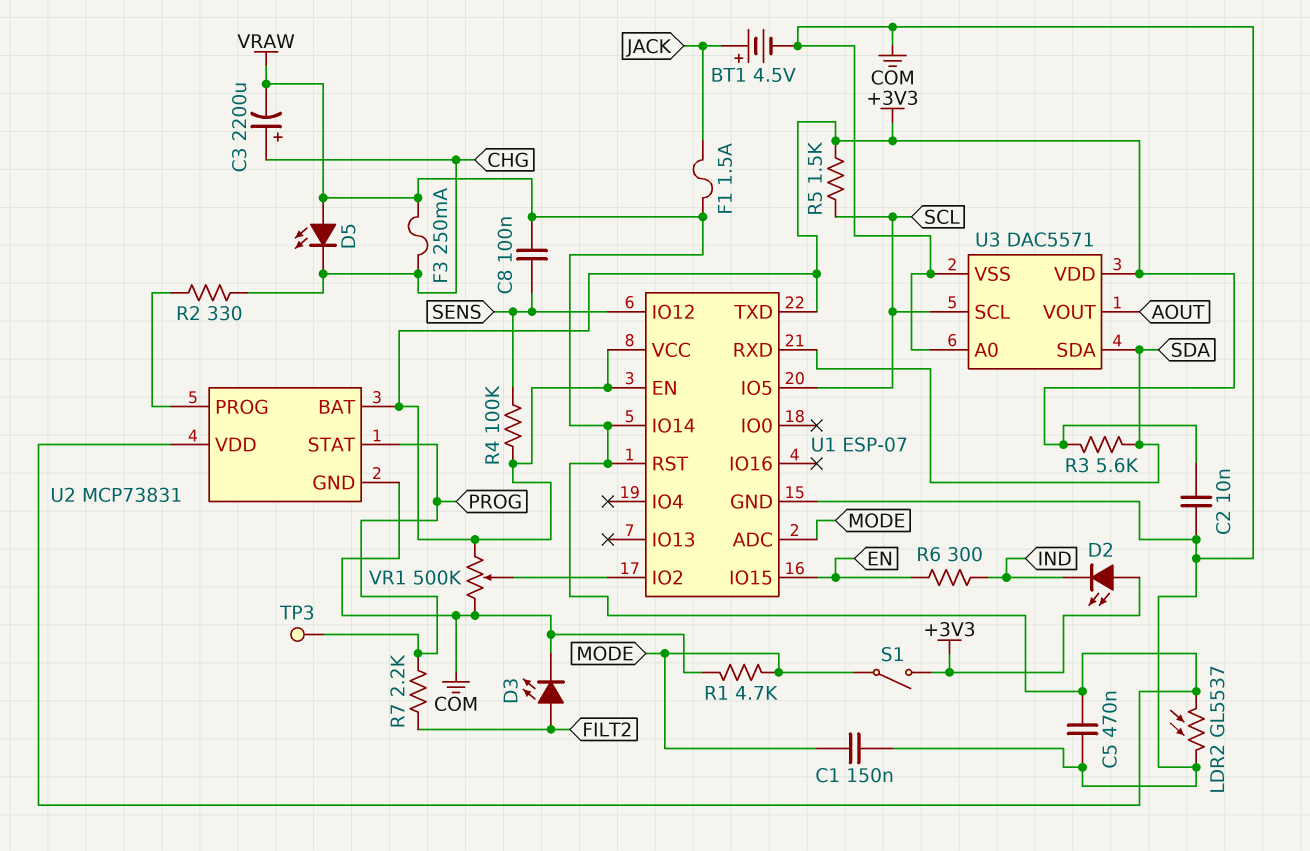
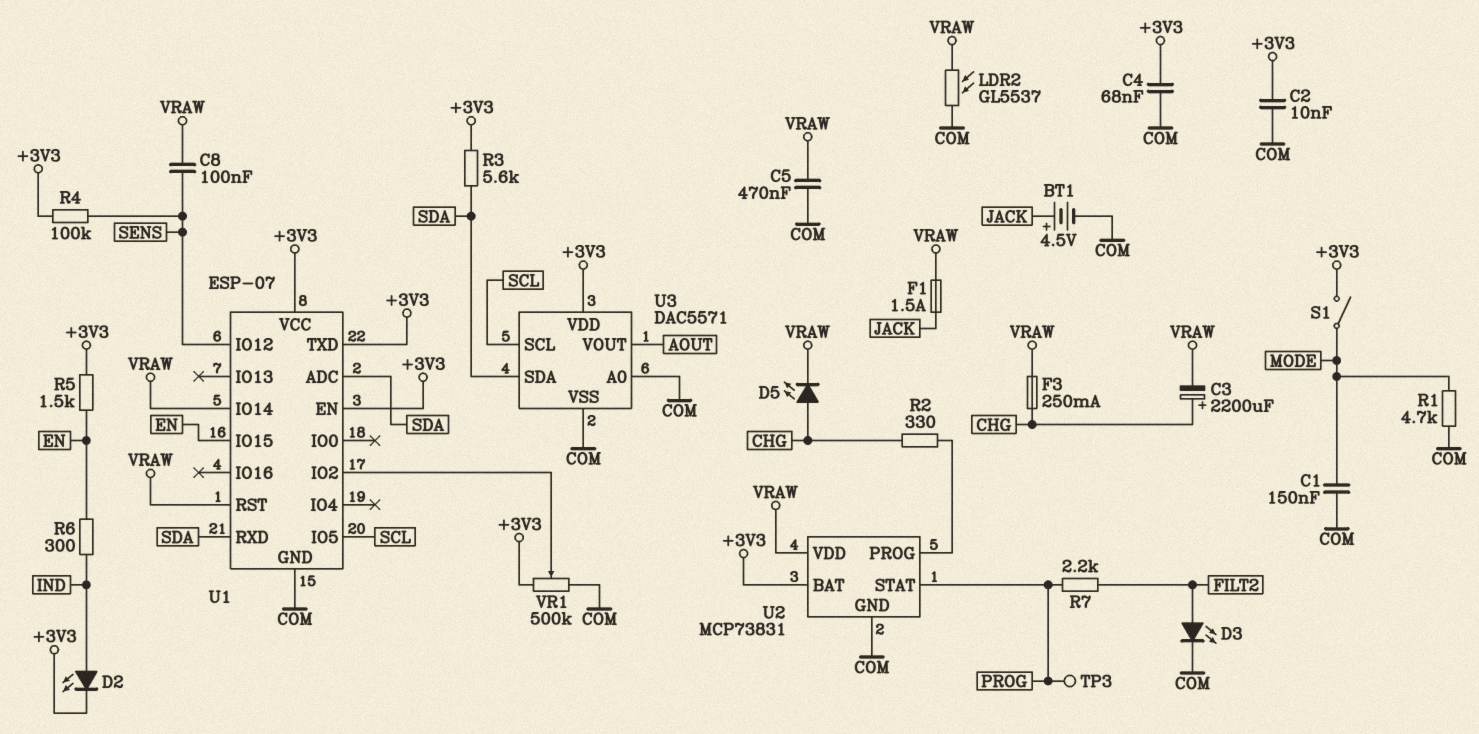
C4: none -> 68nF (+3V3, COM)
D2: LED (A +3V3, K IND) -> LED (A IND, K +3V3)
D5: LED (A VRAW, K CHG) -> LED (A CHG, K VRAW)
R5: 1.5k (+3V3, SCL) -> 1.5k (+3V3, EN)
U1 pin ADC: MODE -> SDA

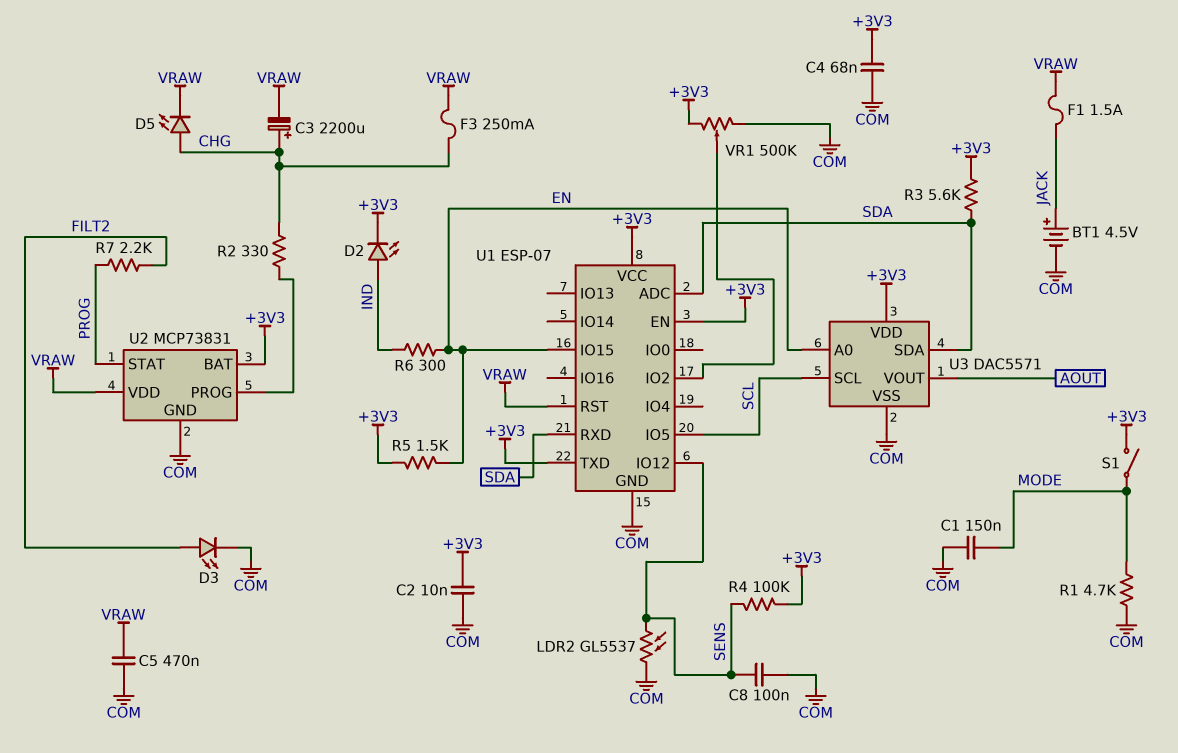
C8: 100nF (SENS, VRAW) -> 100nF (COM, SENS)
LDR2: GL5537 (COM, VRAW) -> GL5537 (COM, SENS)
TP3: test point (PROG) -> none
U1 pin IO14: VRAW -> none
U3 pin A0: COM -> EN

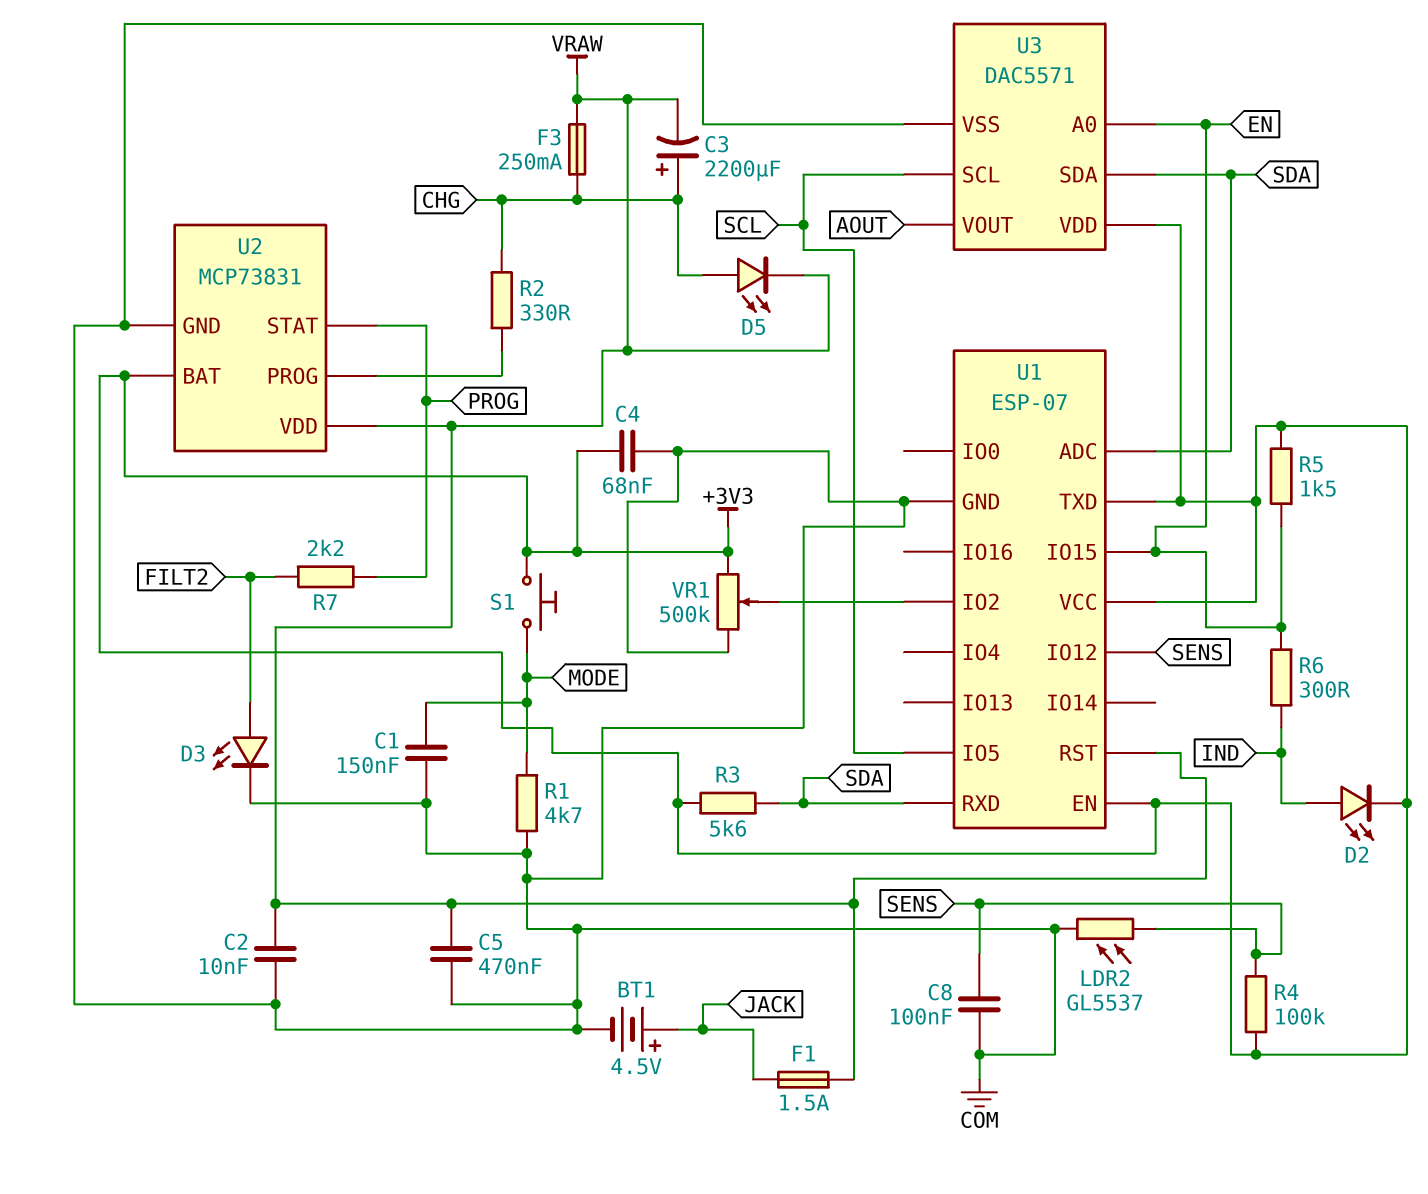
C2: 10nF (+3V3, COM) -> 10nF (COM, VRAW)
S1: switch (+3V3, MODE) -> button (+3V3, MODE)

